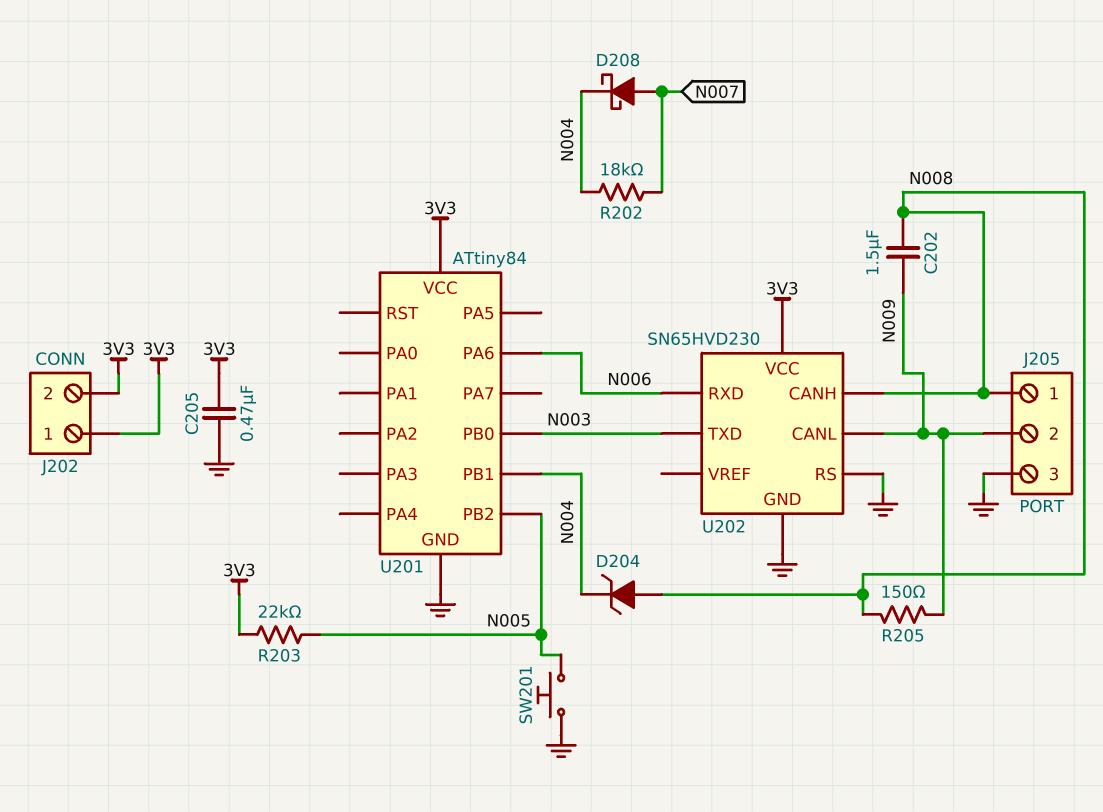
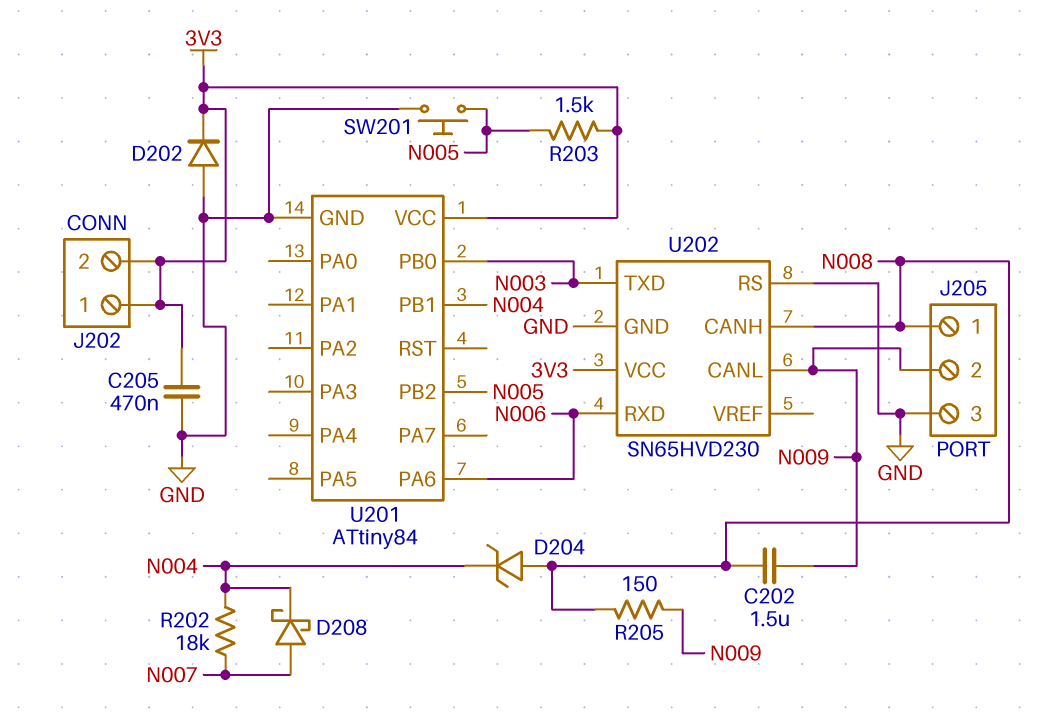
D202: none -> diode (A GND, K 3V3)
R203: 22k (3V3, N005) -> 1.5k (3V3, N005)

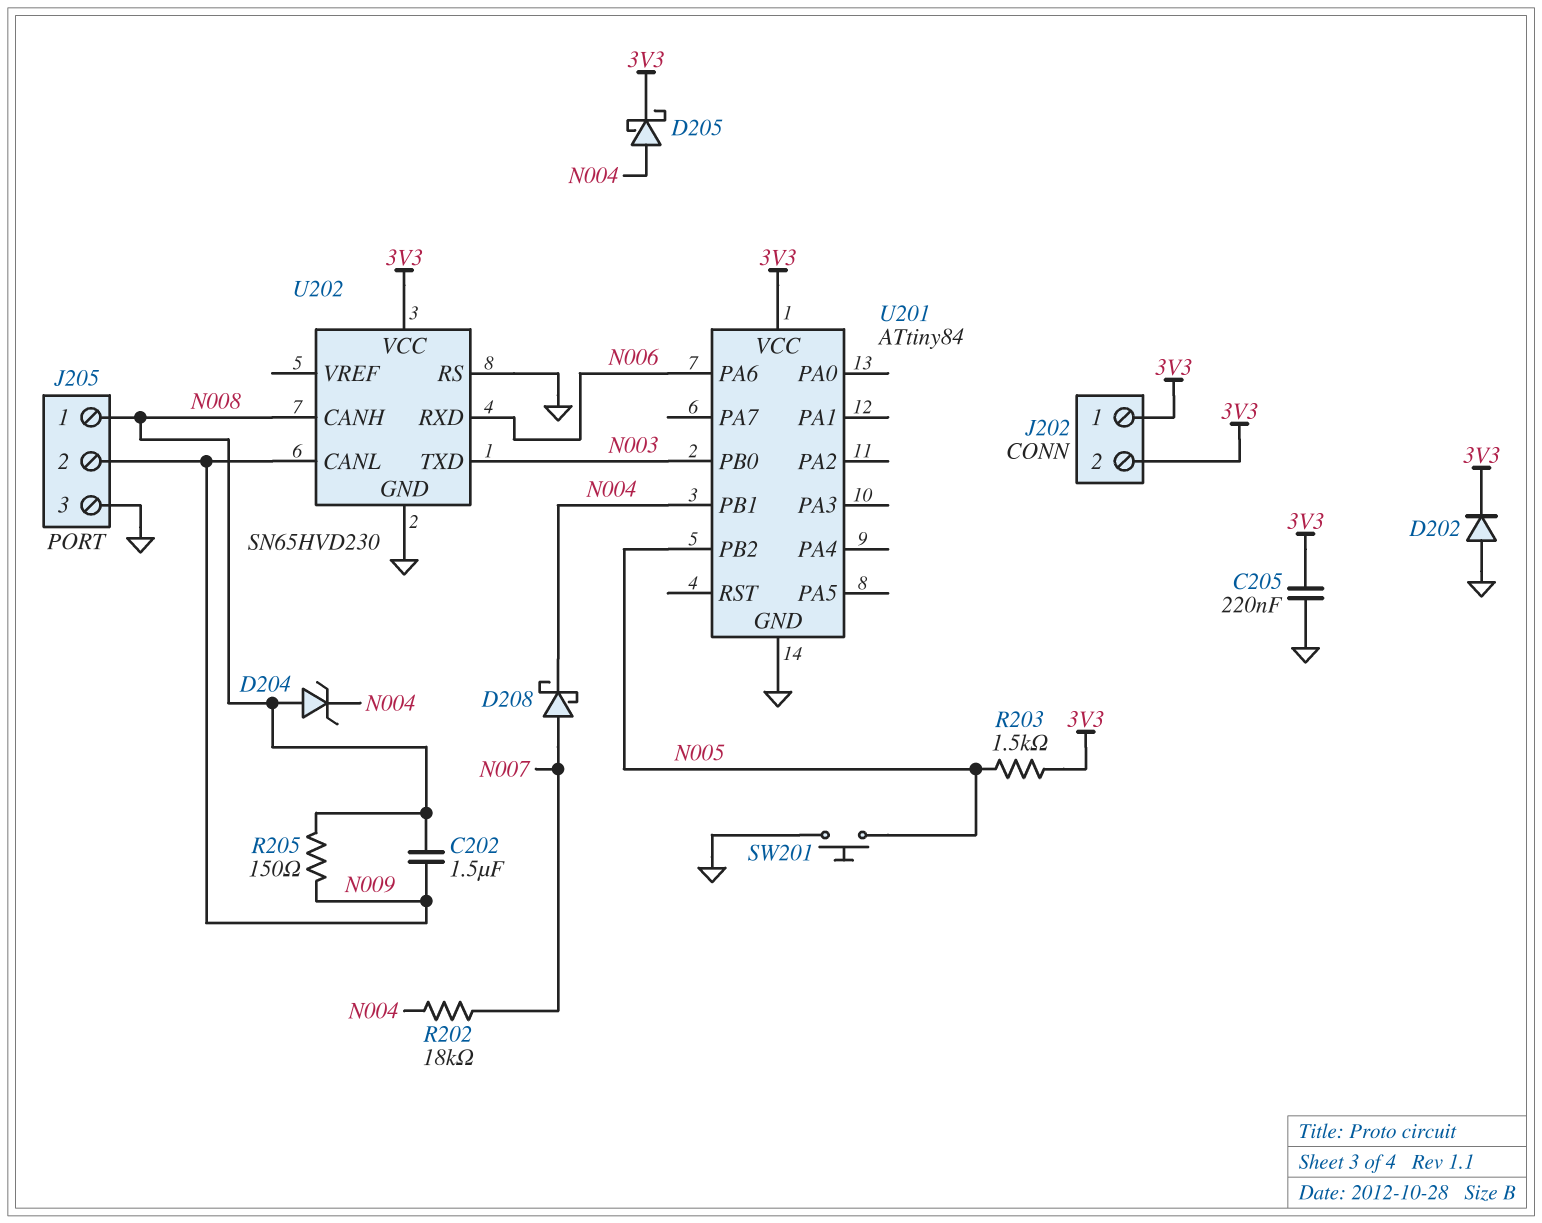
C205: 470nF (3V3, GND) -> 220nF (3V3, GND)
D205: none -> schottky (A N004, K 3V3)

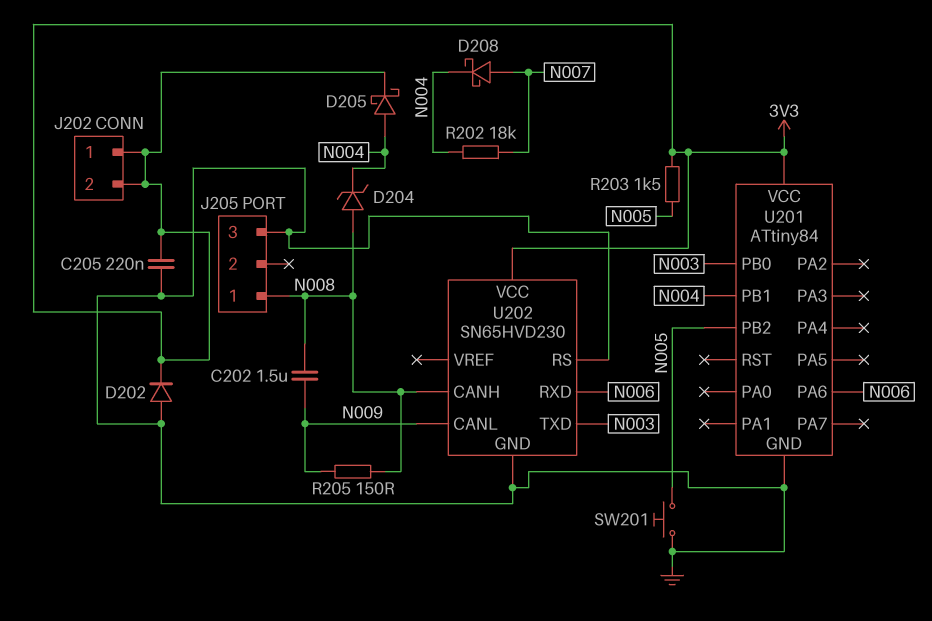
J205 pin 2: N009 -> none

